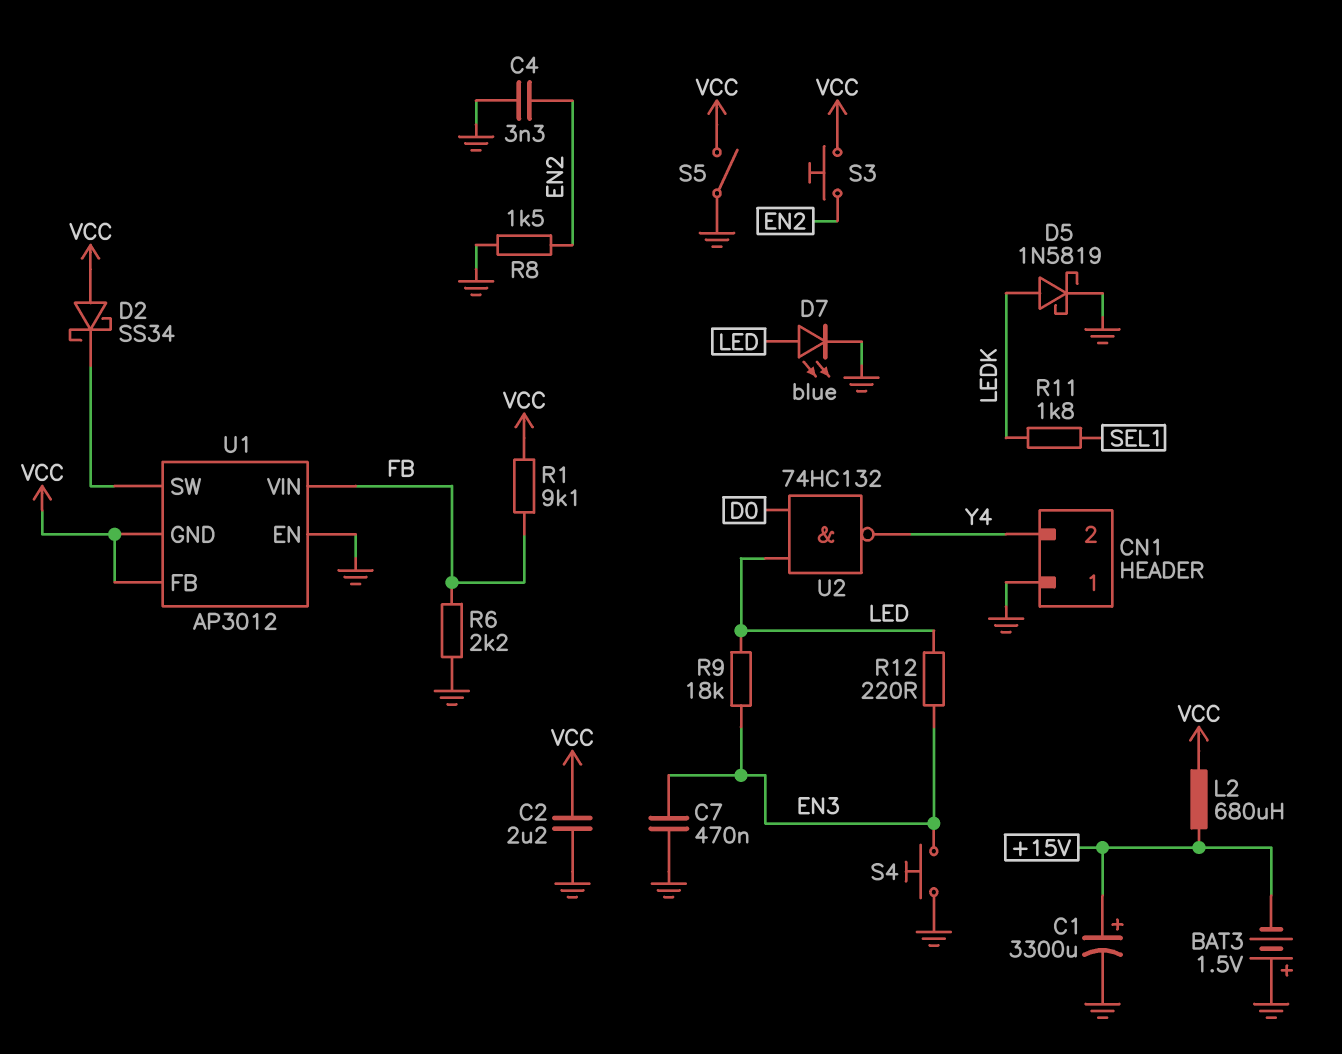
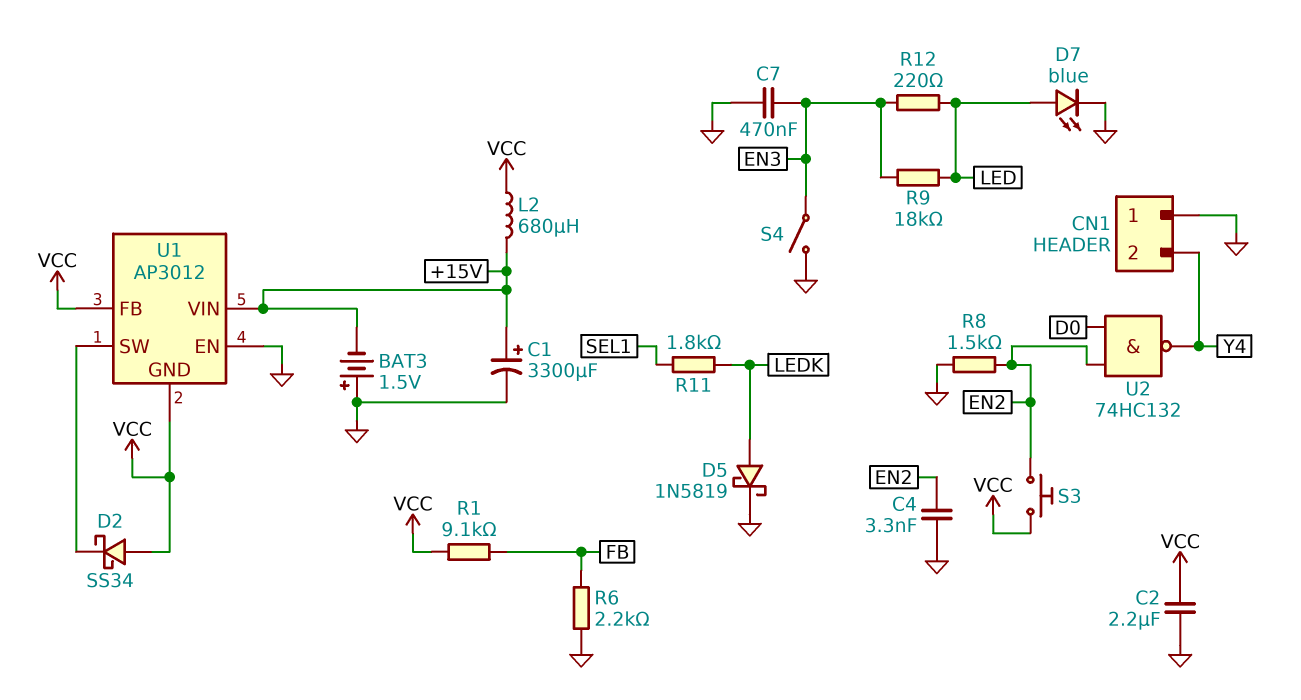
S4: button (EN3, GND) -> switch (EN3, GND)
S5: switch (GND, VCC) -> none
U1 pin VIN: FB -> +15V
U2: NAND 74HC132 (in D0, in LED, out Y4) -> NAND 74HC132 (in D0, in EN2, out Y4)

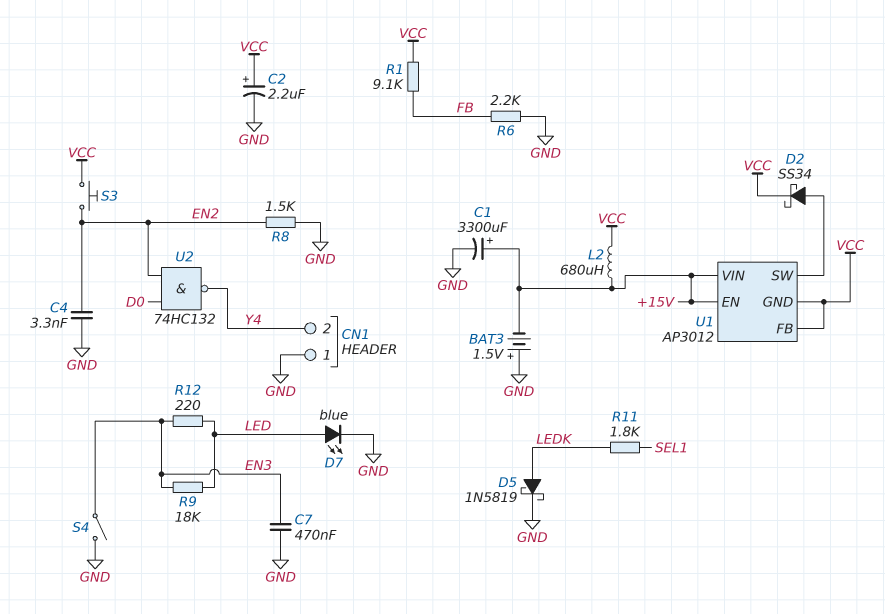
C2: 2.2uF (GND, VCC) -> 2.2uF (plus VCC, minus GND)
D2: schottky SS34 (A VCC, K U1/SW) -> schottky SS34 (A U1/SW, K VCC)
U1 pin EN: GND -> +15V

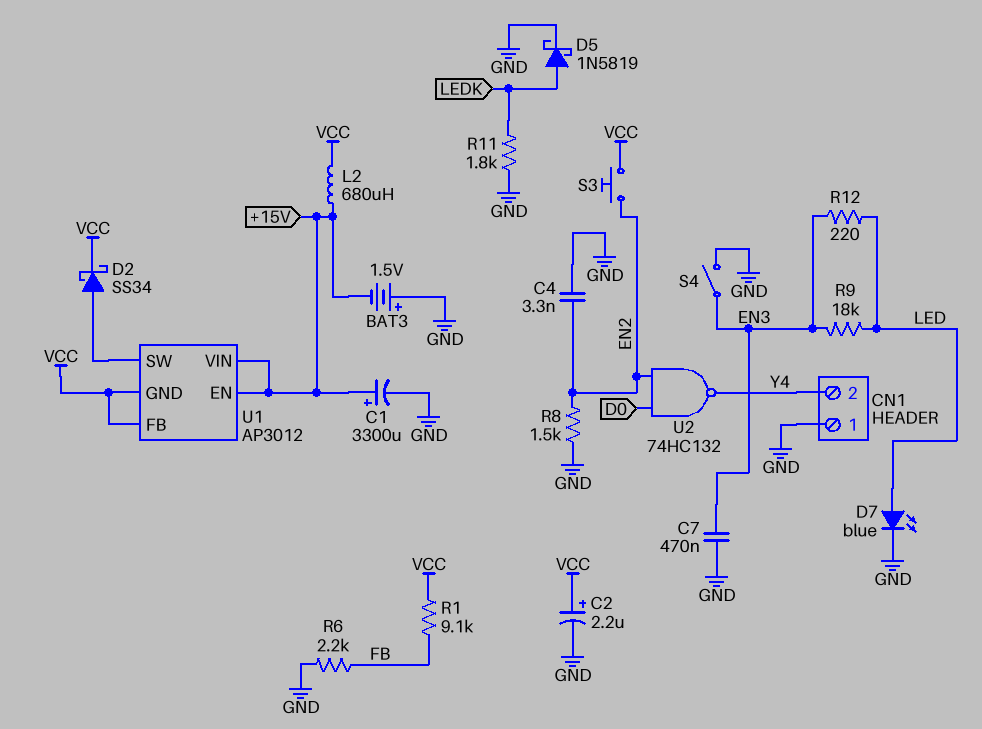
R11: 1.8k (LEDK, SEL1) -> 1.8k (GND, LEDK)

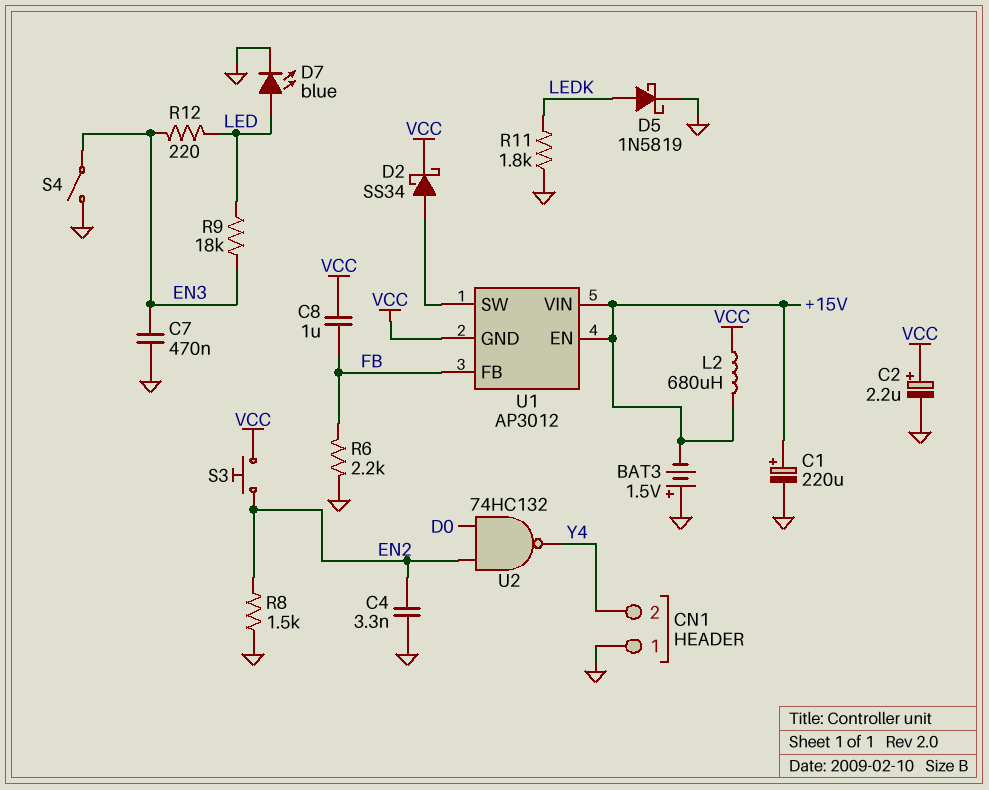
C1: 3300uF (plus +15V, minus GND) -> 220uF (plus +15V, minus GND)
C8: none -> 1uF (FB, VCC)
R1: 9.1k (FB, VCC) -> none
U1 pin FB: VCC -> FB

